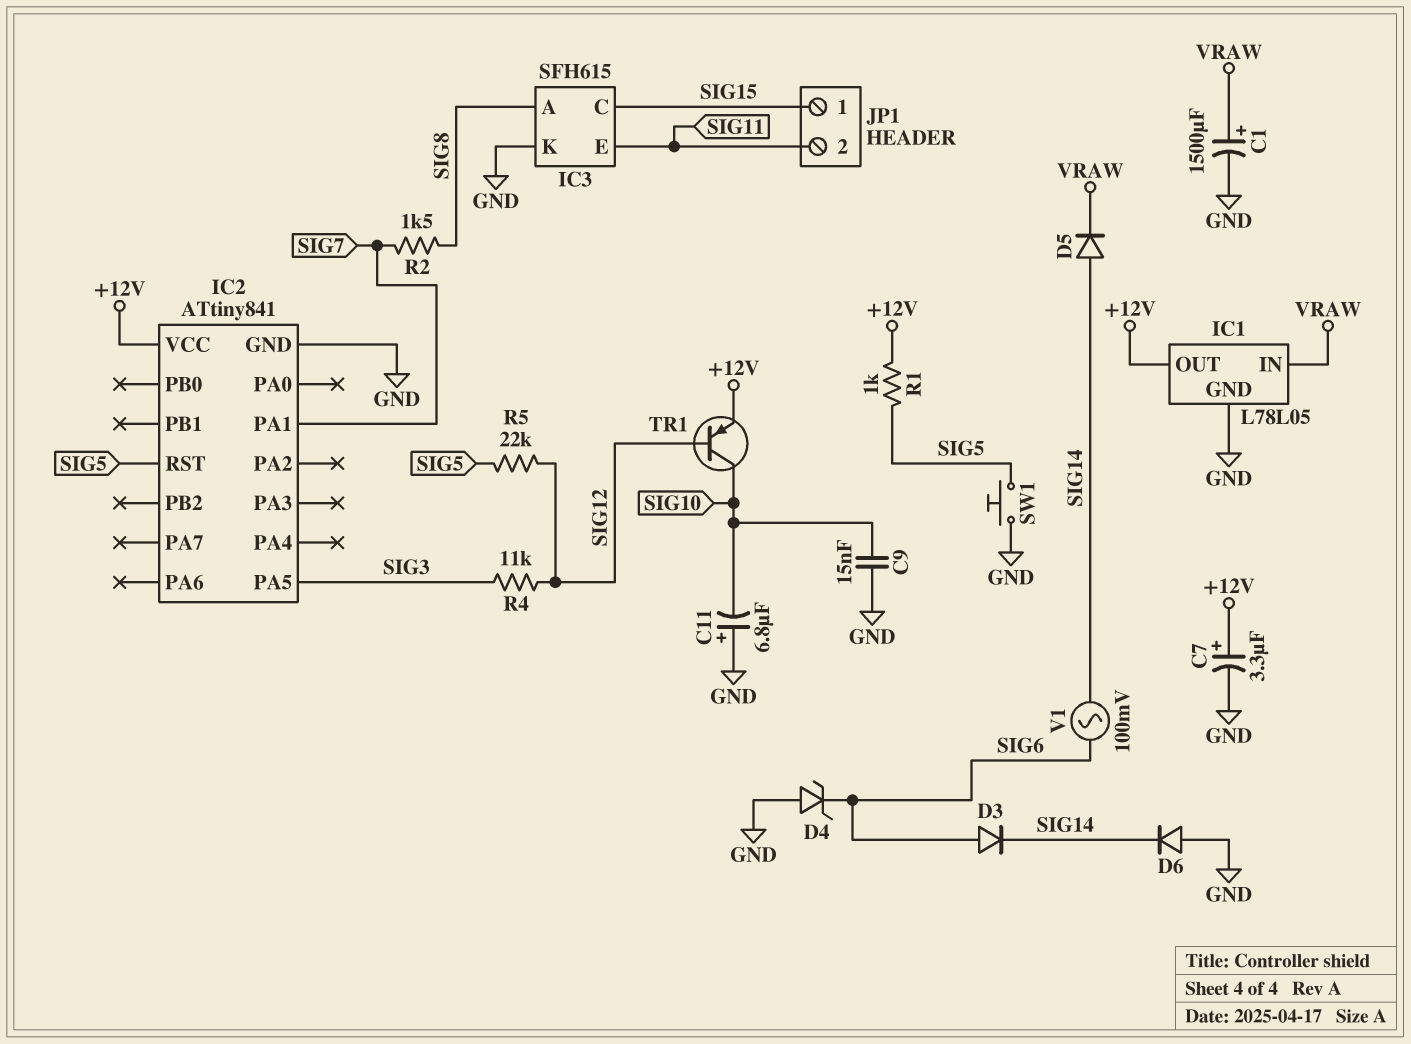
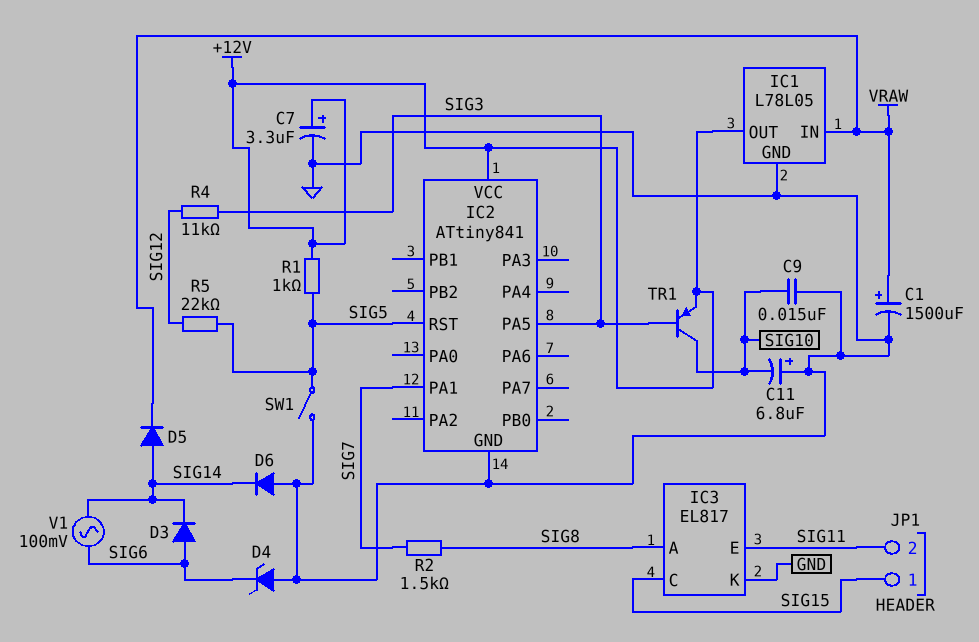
IC3: SFH615 -> EL817
SW1: button (GND, SIG5) -> switch (GND, SIG5)
TR1: PNP (B SIG12, C SIG10, E +12V) -> PNP (B SIG3, C SIG10, E +12V)

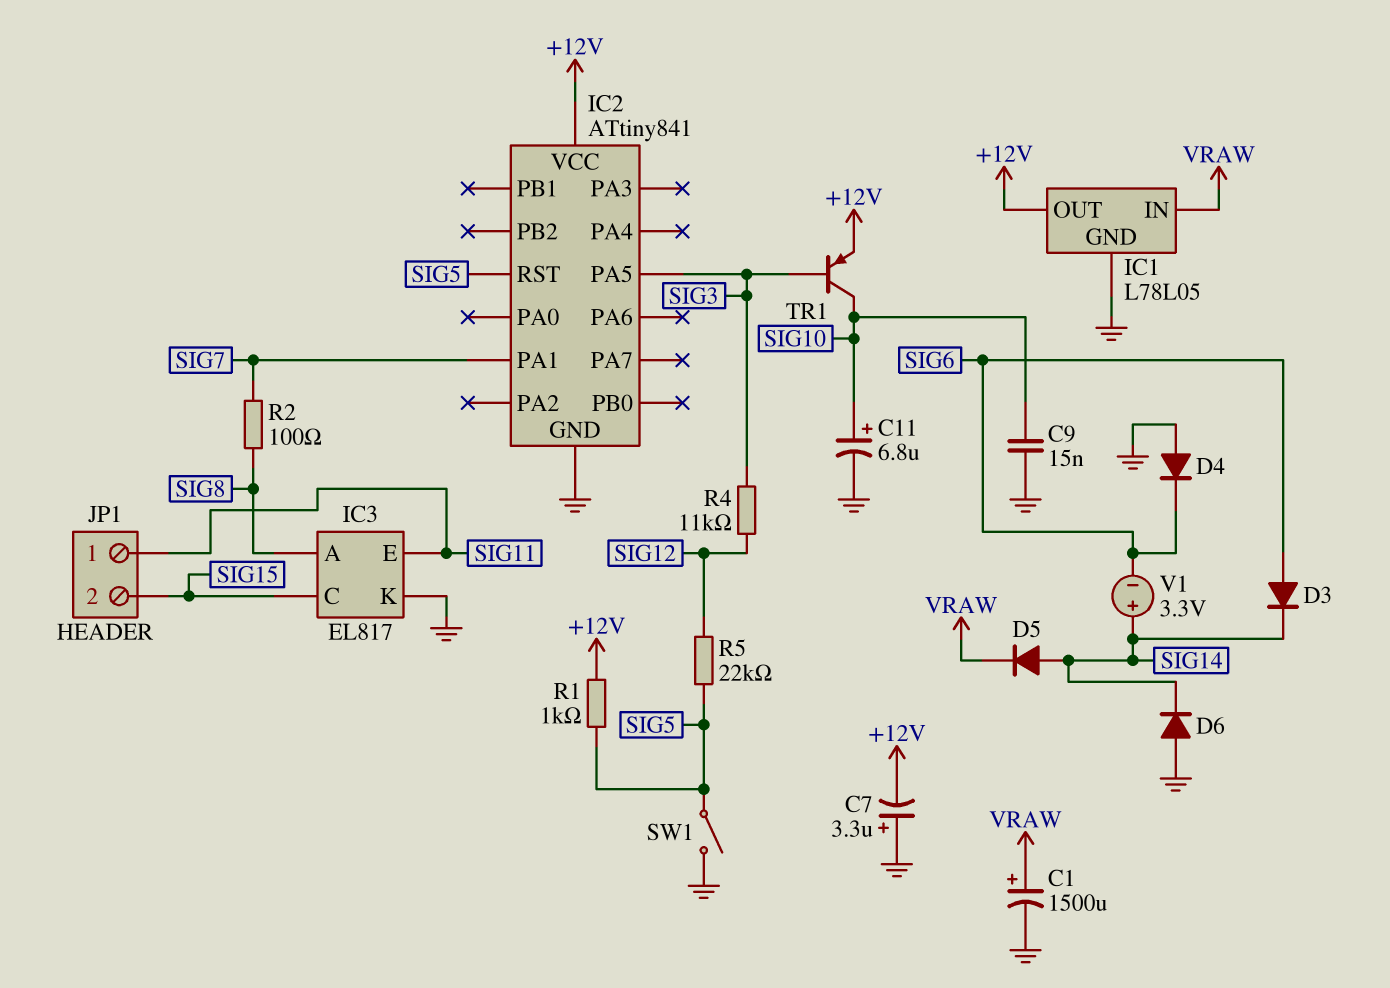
C7: 3.3uF (plus +12V, minus GND) -> 3.3uF (plus GND, minus +12V)
C11: 6.8uF (plus GND, minus SIG10) -> 6.8uF (plus SIG10, minus GND)
D4: zener (A GND, K SIG6) -> diode (A GND, K SIG6)
JP1 pin 1: SIG15 -> SIG11
JP1 pin 2: SIG11 -> SIG15
R2: 1.5k (SIG7, SIG8) -> 100 (SIG7, SIG8)
V1: AC 100mV (SIG6, SIG14) -> 3.3V (plus SIG14, minus SIG6)

